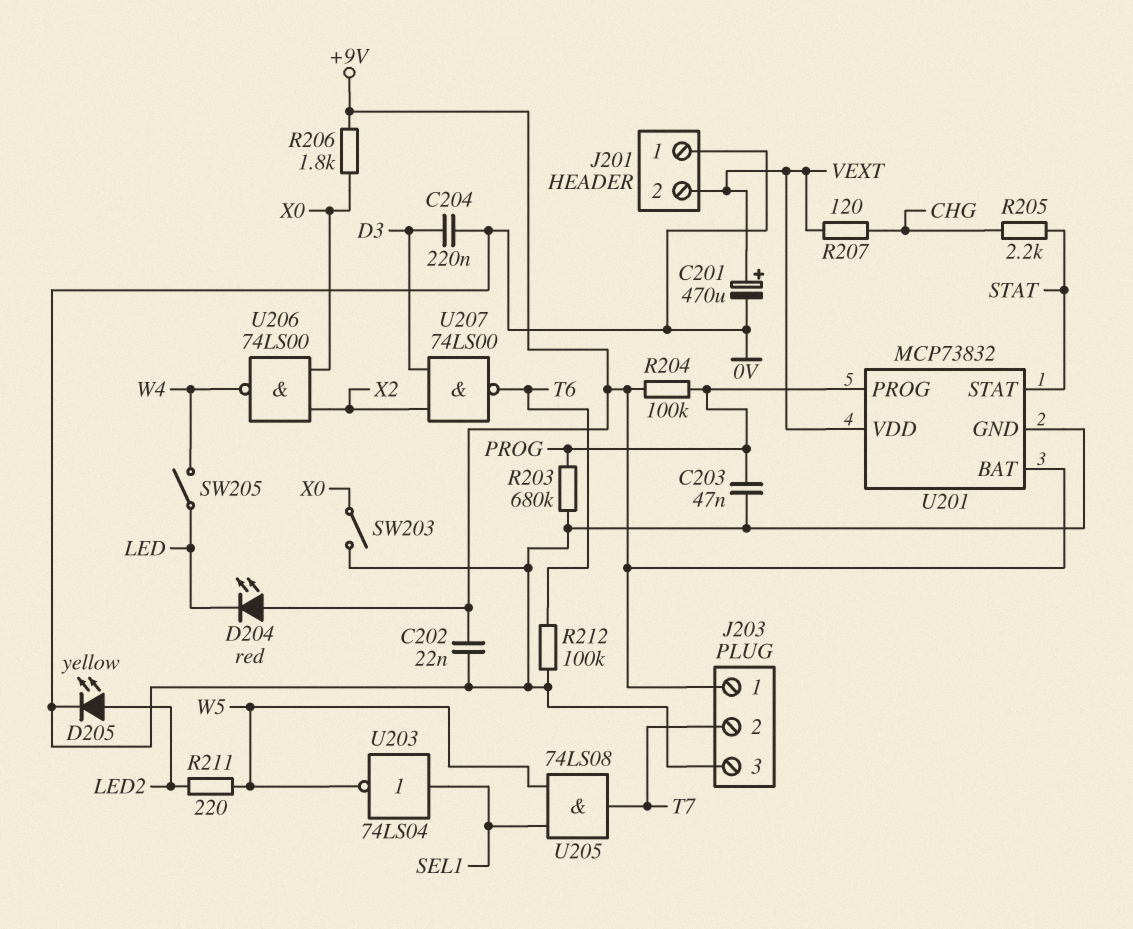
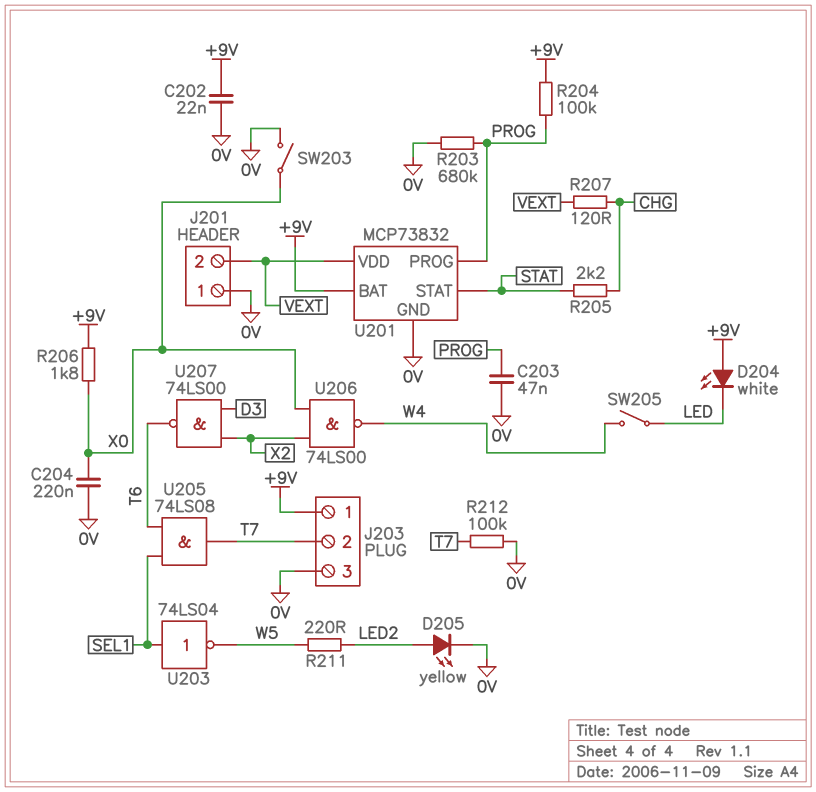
C201: 470uF (plus VEXT, minus 0V) -> none
C204: 220nF (0V, D3) -> 220nF (0V, X0)
D204: LED red (A +9V, K LED) -> LED white (A +9V, K LED)
R212: 100k (0V, T6) -> 100k (0V, T7)
U205: AND 74LS08 (in SEL1, in W5, out T7) -> AND 74LS08 (in SEL1, in T6, out T7)

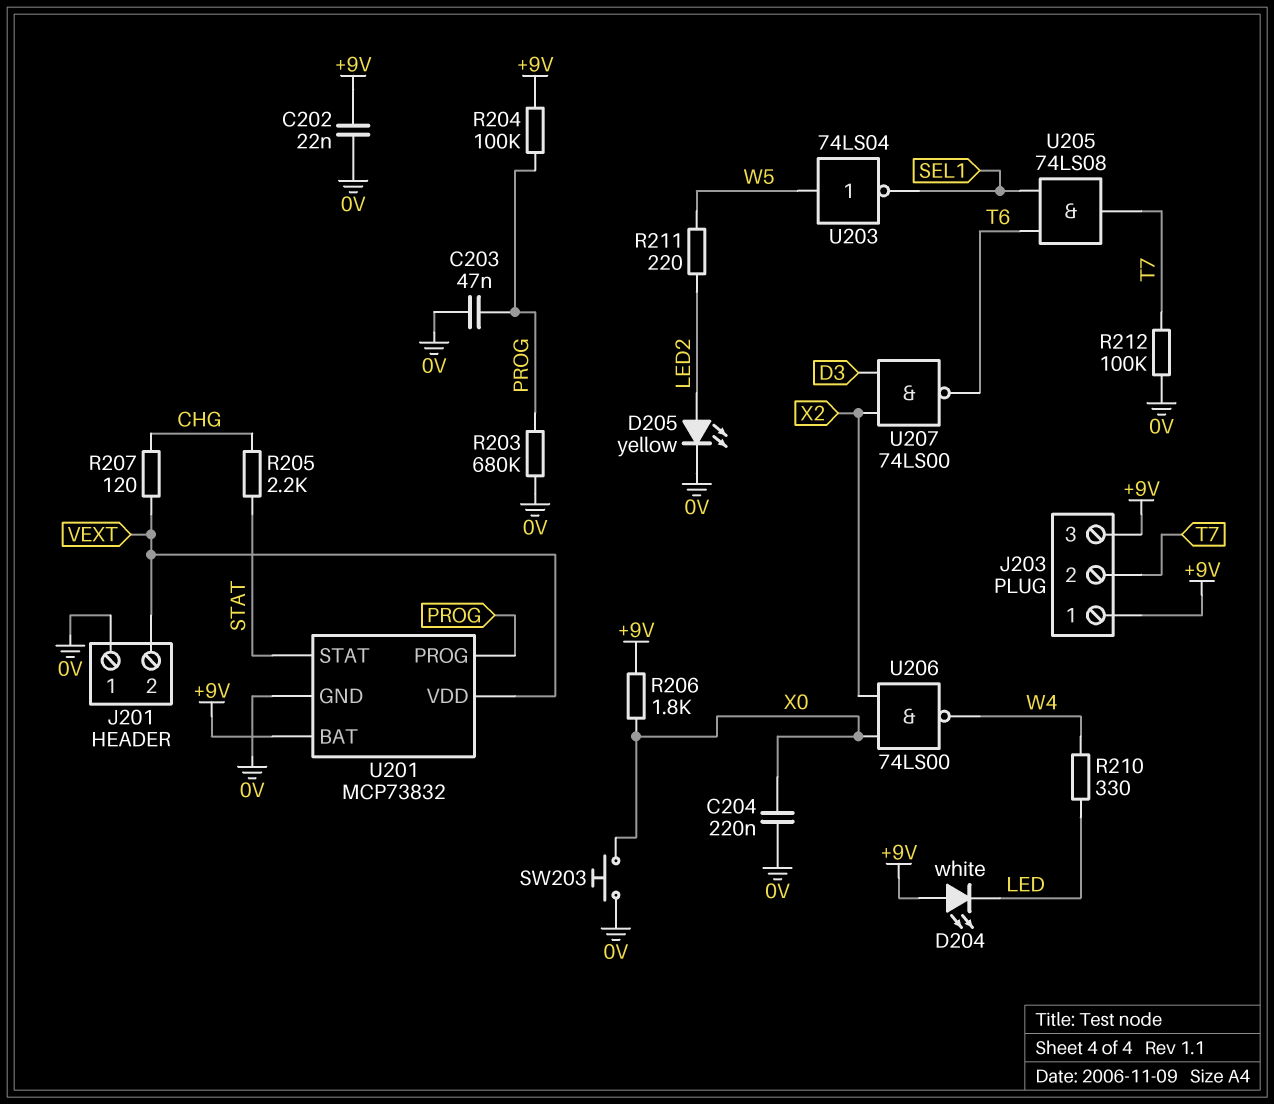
J203 pin 3: 0V -> +9V
R210: none -> 330 (LED, W4)
SW203: switch (0V, X0) -> button (0V, X0)
SW205: switch (LED, W4) -> none
U203: NOT 74LS04 (in SEL1, out W5) -> NOT 74LS04 (in W5, out SEL1)

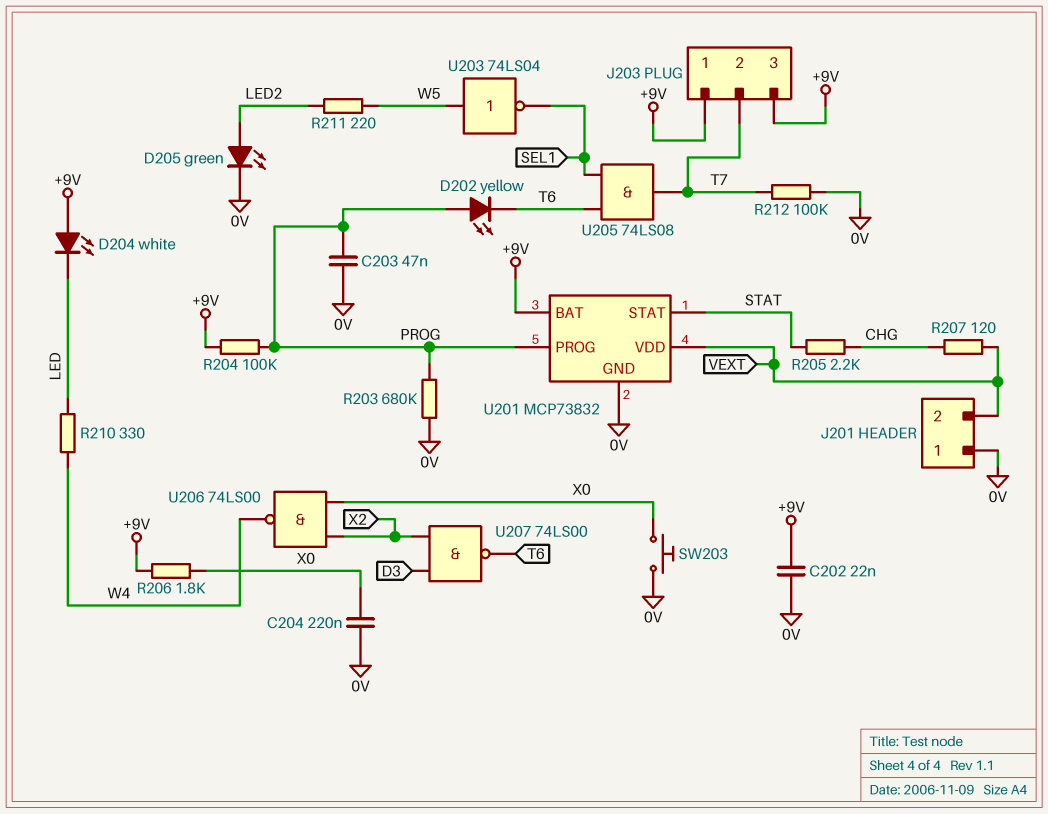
D202: none -> LED yellow (A PROG, K T6)
D205: LED yellow (A LED2, K 0V) -> LED green (A LED2, K 0V)

